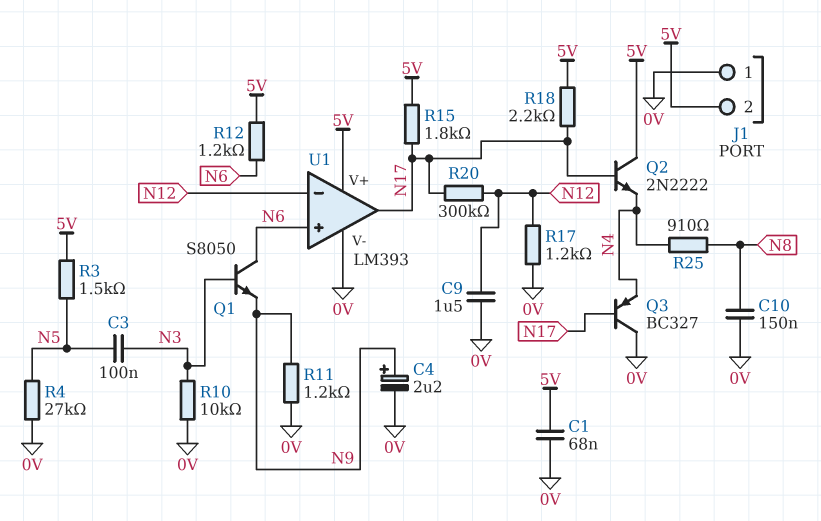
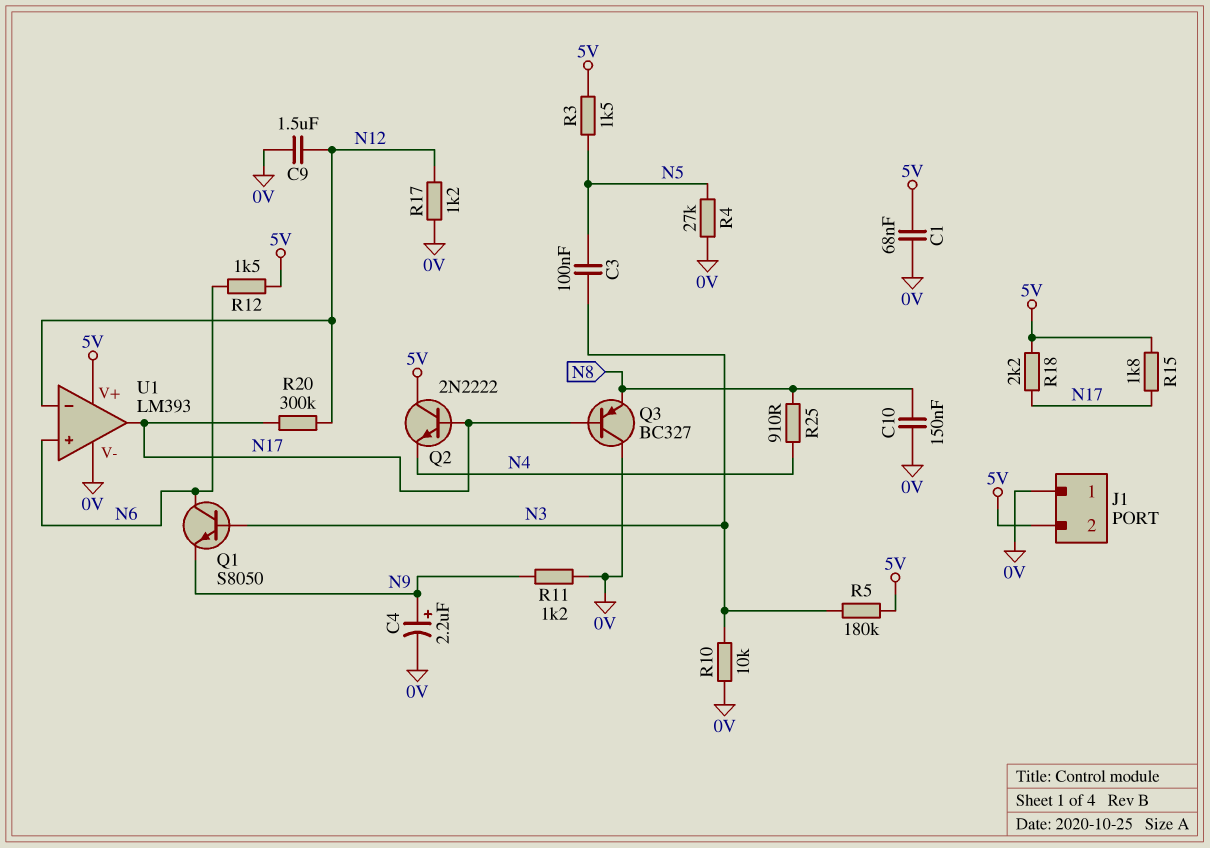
Q3: PNP BC327 (B N17, C 0V, E N4) -> PNP BC327 (B N17, C 0V, E N8)
R5: none -> 180k (5V, N3)
R12: 1.2k (5V, N6) -> 1.5k (5V, N6)

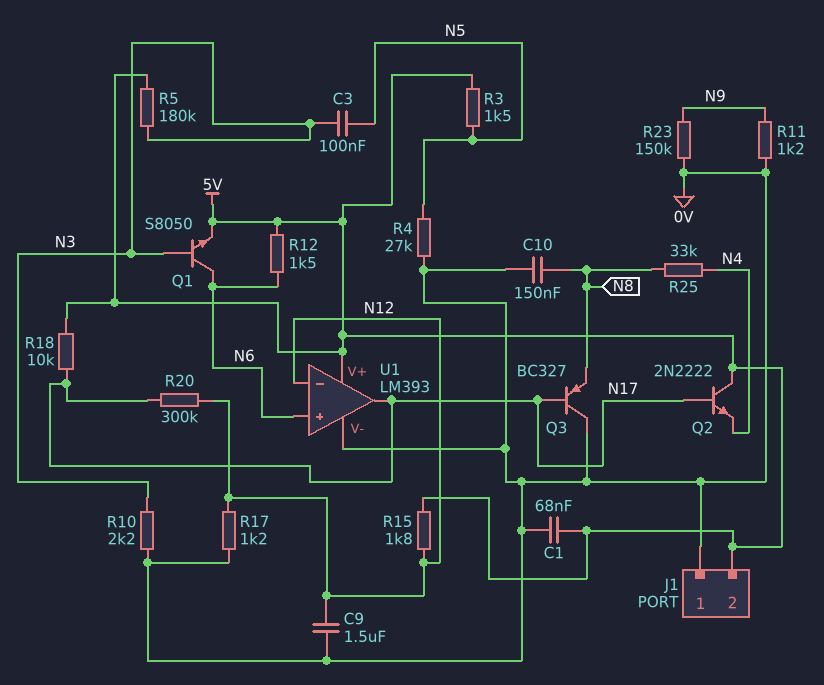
C4: 2.2uF (plus N9, minus 0V) -> none
Q1: NPN S8050 (B N3, C N6, E N9) -> NPN S8050 (B N3, C N6, E 5V)
R10: 10k (0V, N3) -> 2.2k (0V, N3)
R15: 1.8k (5V, N17) -> 1.8k (5V, N12)
R18: 2.2k (5V, N17) -> 10k (5V, N17)
R23: none -> 150k (0V, N9)
R25: 910 (N4, N8) -> 33k (N4, N8)

